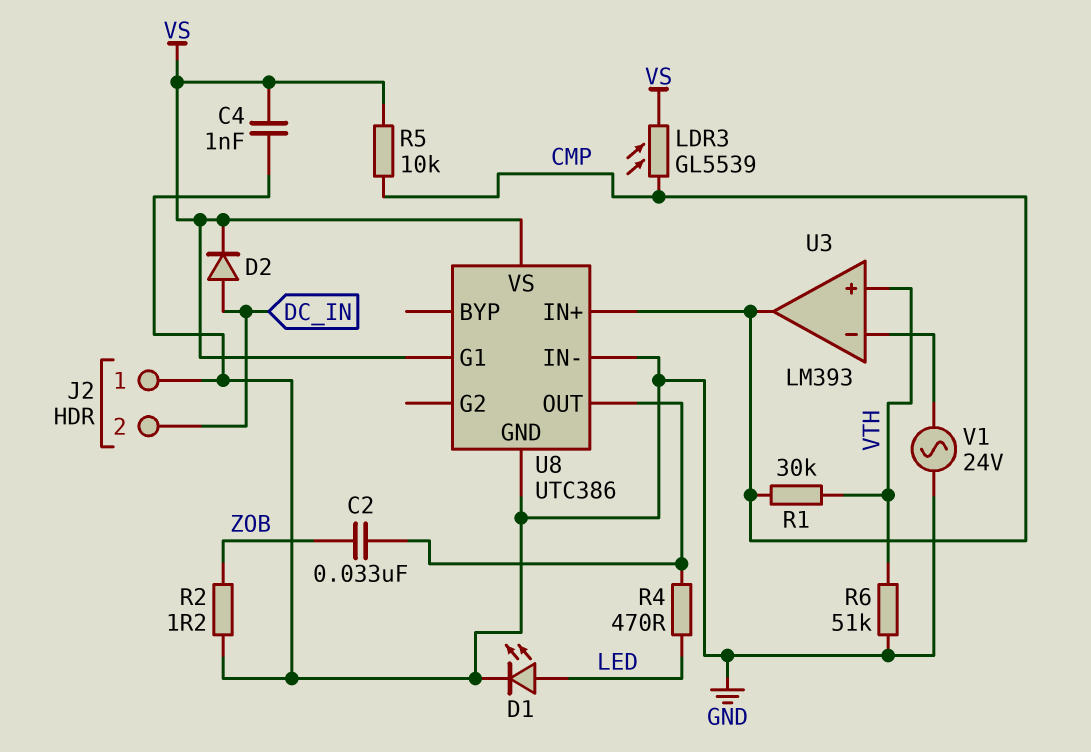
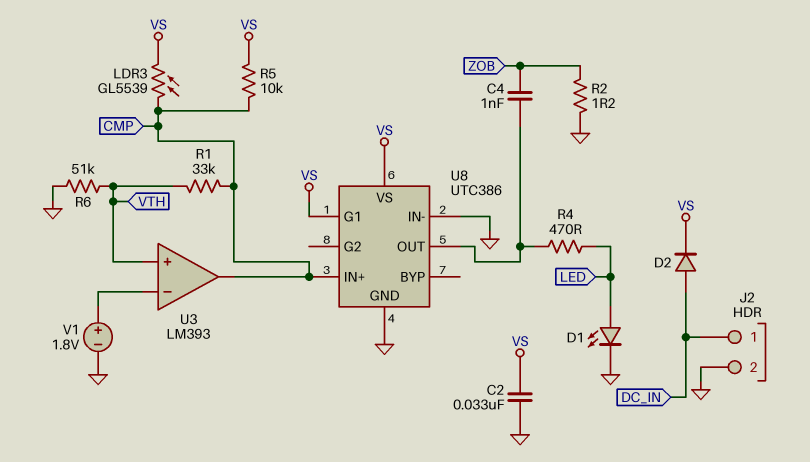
C2: 33nF (U8/OUT, ZOB) -> 33nF (GND, VS)
C4: 1nF (GND, VS) -> 1nF (U8/OUT, ZOB)
J2 pin 1: GND -> DC_IN
J2 pin 2: DC_IN -> GND
R1: 30k (CMP, VTH) -> 33k (CMP, VTH)
V1: AC 24V (GND, U3/in-) -> 1.8V (plus U3/in-, minus GND)

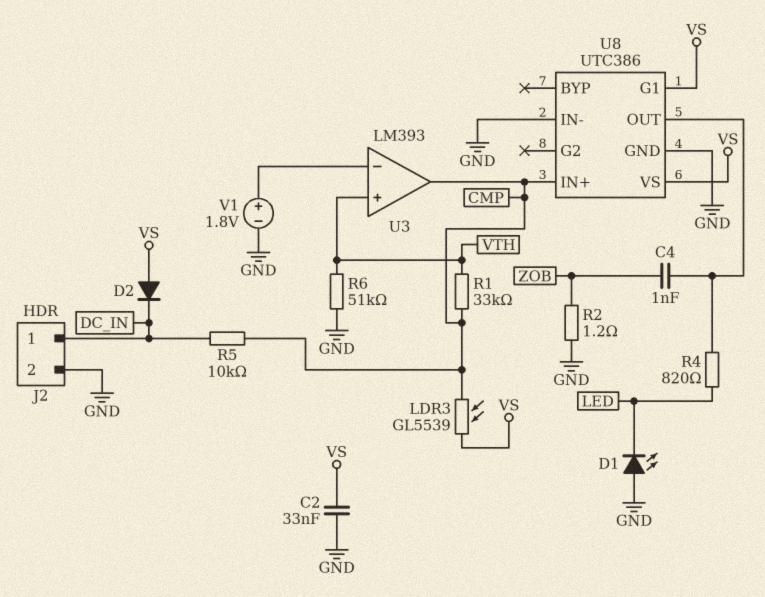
D1: LED (A LED, K GND) -> LED (A GND, K LED)
D2: diode (A DC_IN, K VS) -> diode (A VS, K DC_IN)
R4: 470 (LED, U8/OUT) -> 820 (LED, U8/OUT)
R5: 10k (CMP, VS) -> 10k (CMP, DC_IN)

